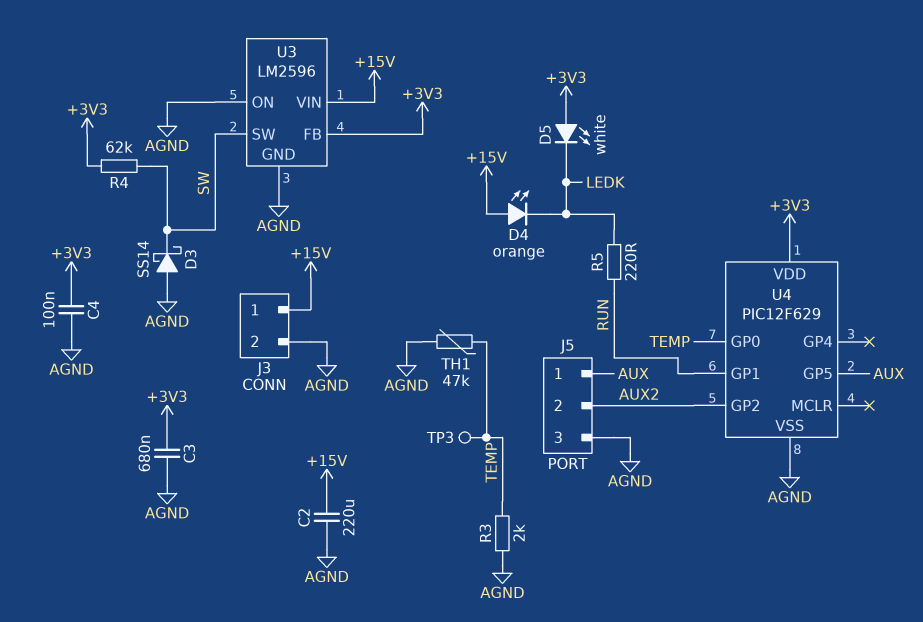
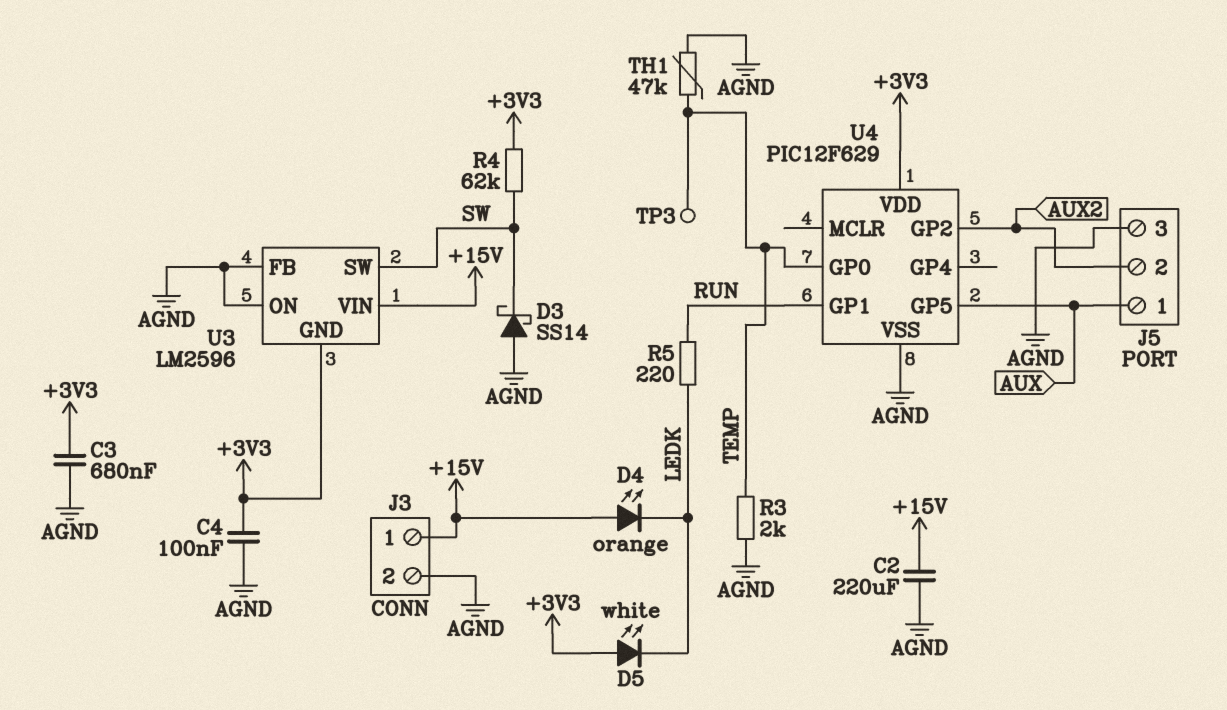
U3 pin FB: +3V3 -> AGND
U3 pin GND: AGND -> +3V3

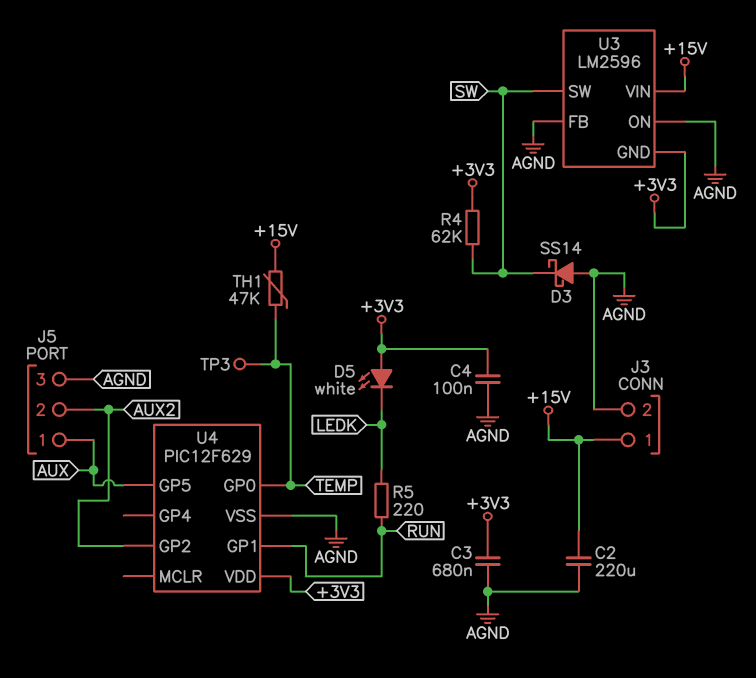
D4: LED orange (A +15V, K LEDK) -> none
R3: 2k (AGND, TEMP) -> none
TH1: 47k (AGND, TEMP) -> 47k (+15V, TEMP)

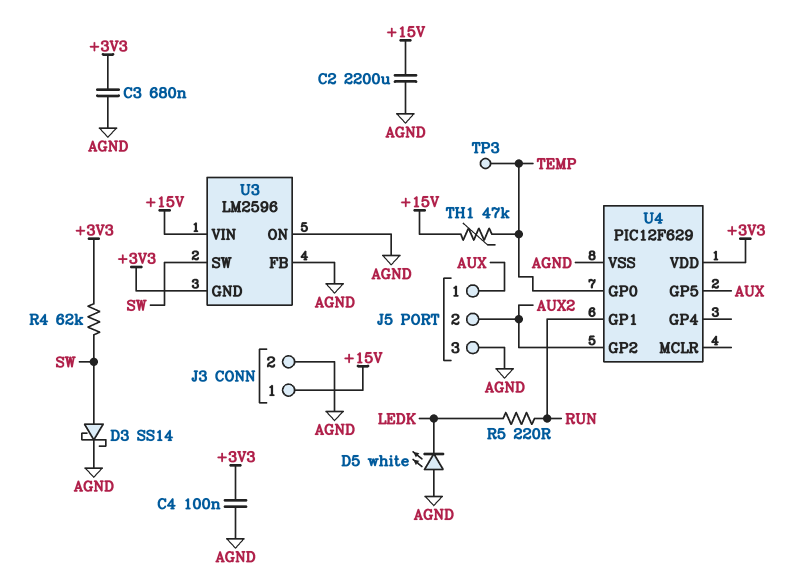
C2: 220uF (+15V, AGND) -> 2200uF (+15V, AGND)
D3: schottky SS14 (A AGND, K SW) -> schottky SS14 (A SW, K AGND)
D5: LED white (A +3V3, K LEDK) -> LED white (A AGND, K LEDK)

